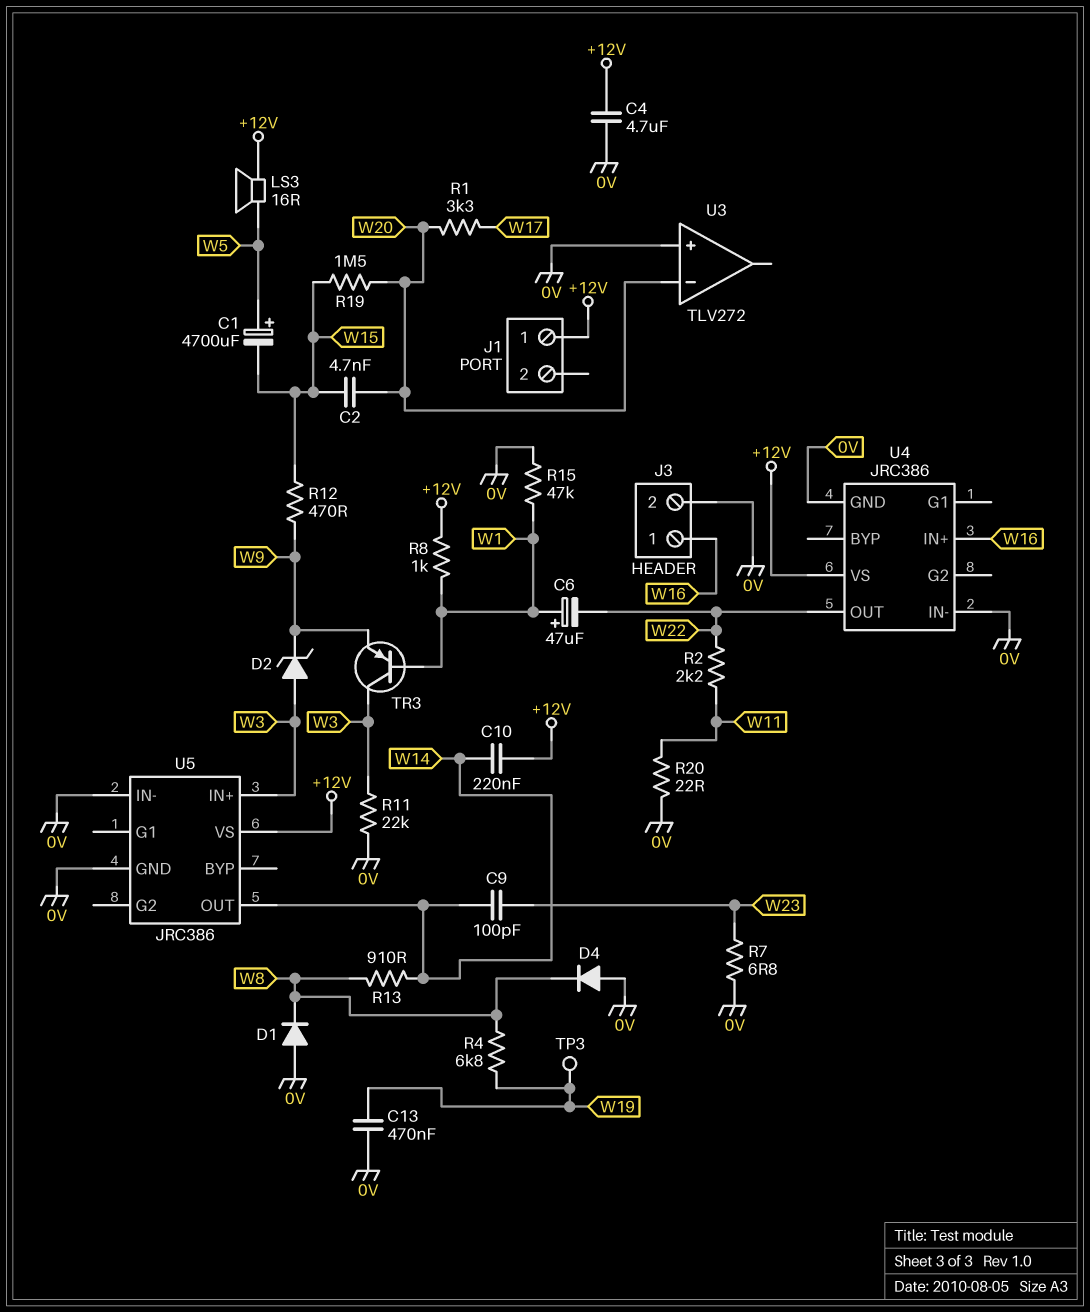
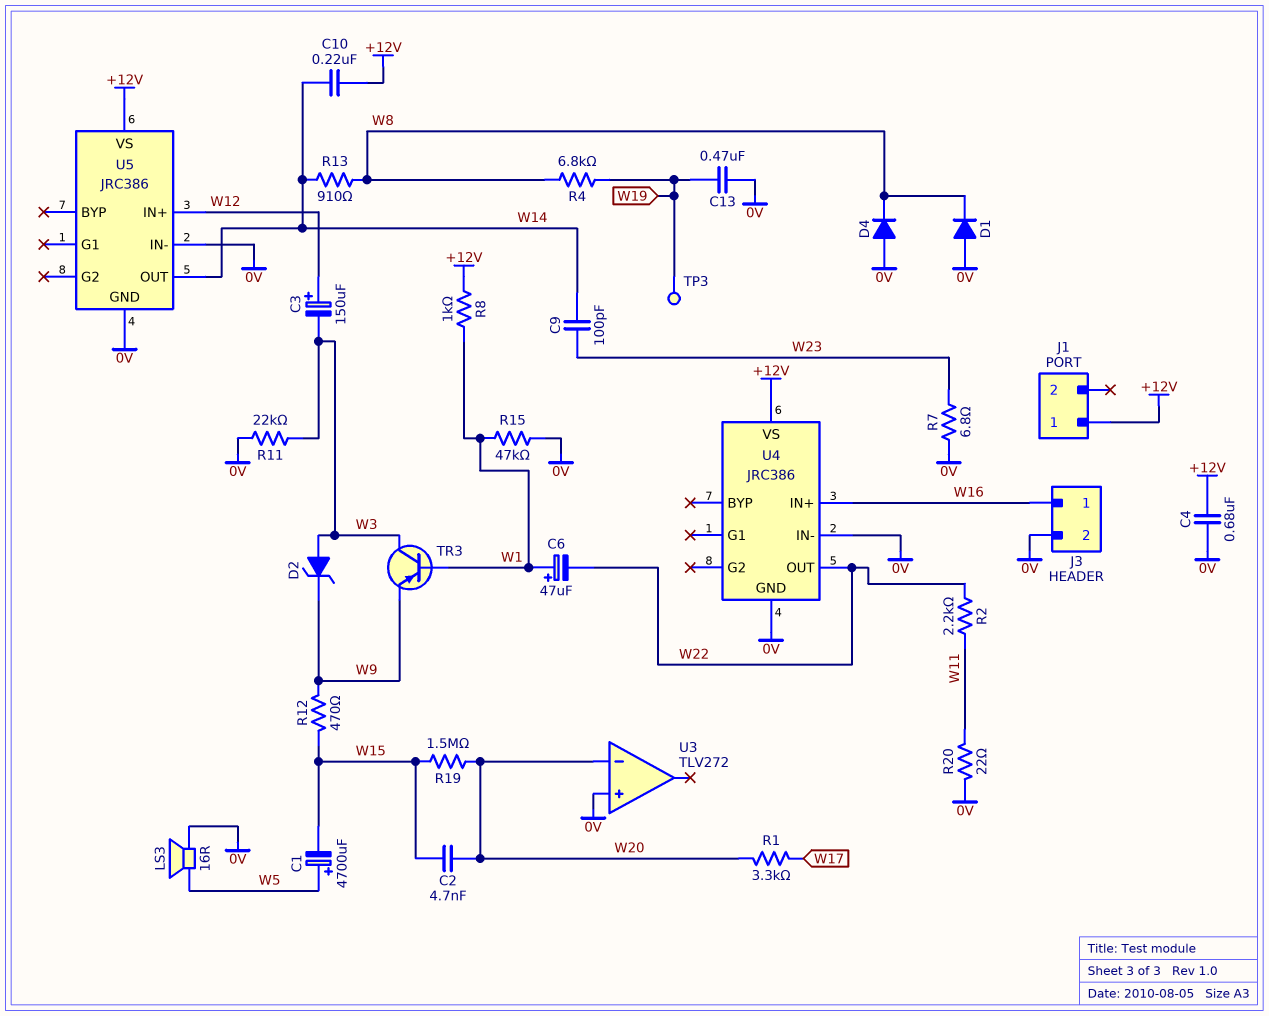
C3: none -> 150uF (plus W12, minus W3)
C4: 4.7uF (+12V, 0V) -> 680nF (+12V, 0V)
LS3: speaker 16R (+12V, W5) -> speaker 16R (0V, W5)
U5 pin IN+: W3 -> W12

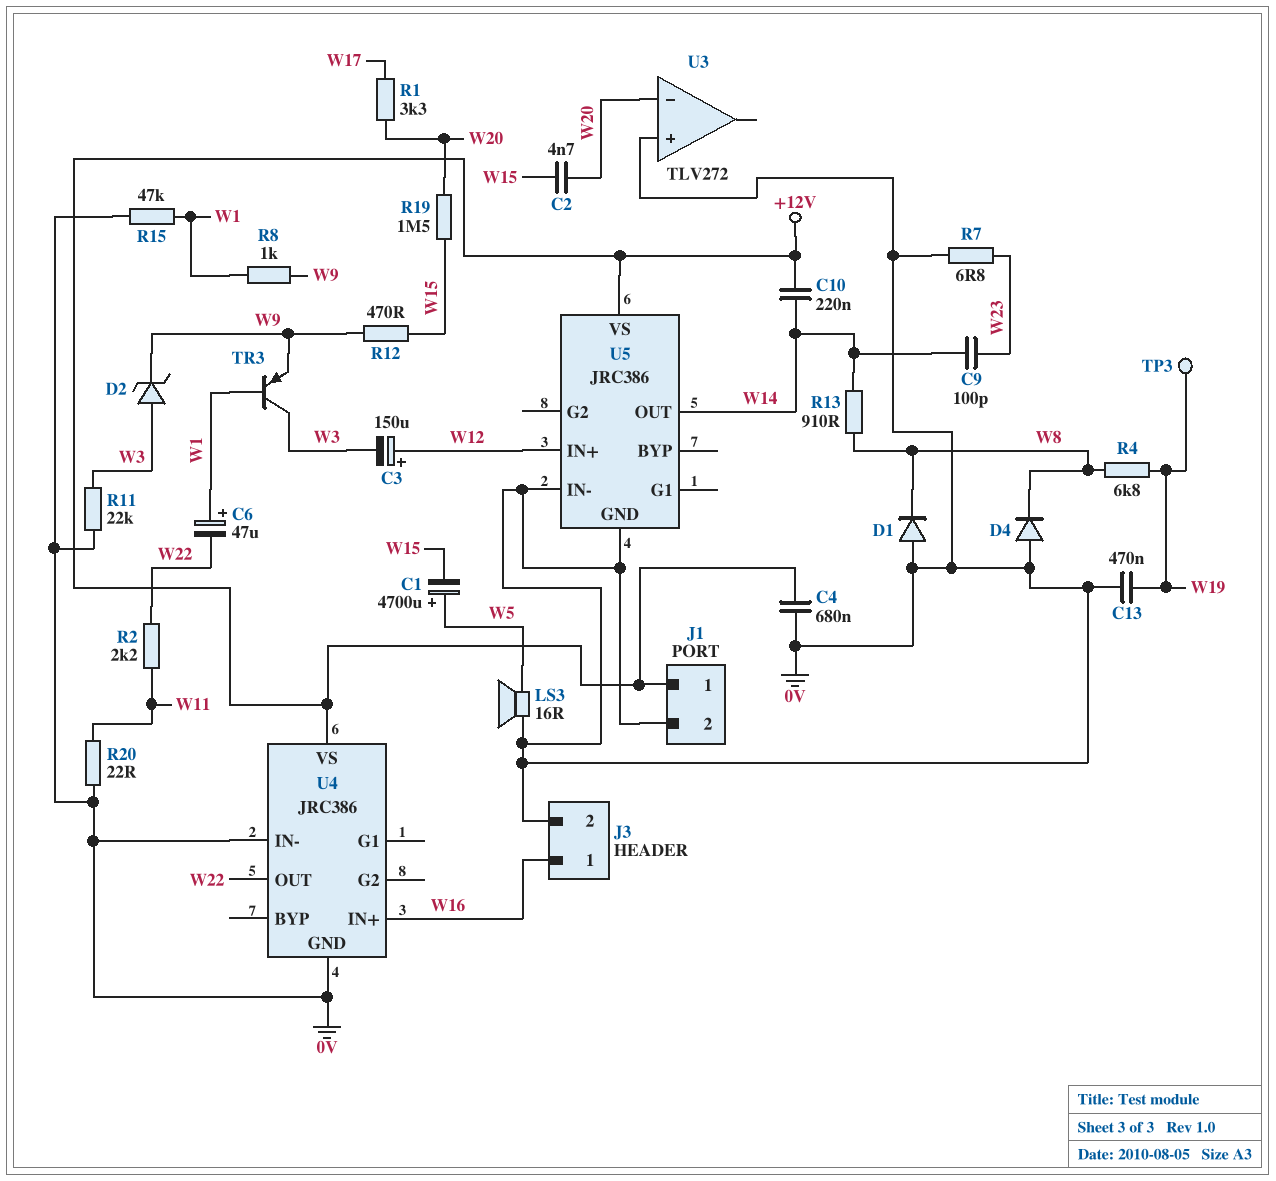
J1 pin 2: none -> 0V
R8: 1k (+12V, W1) -> 1k (W1, W9)

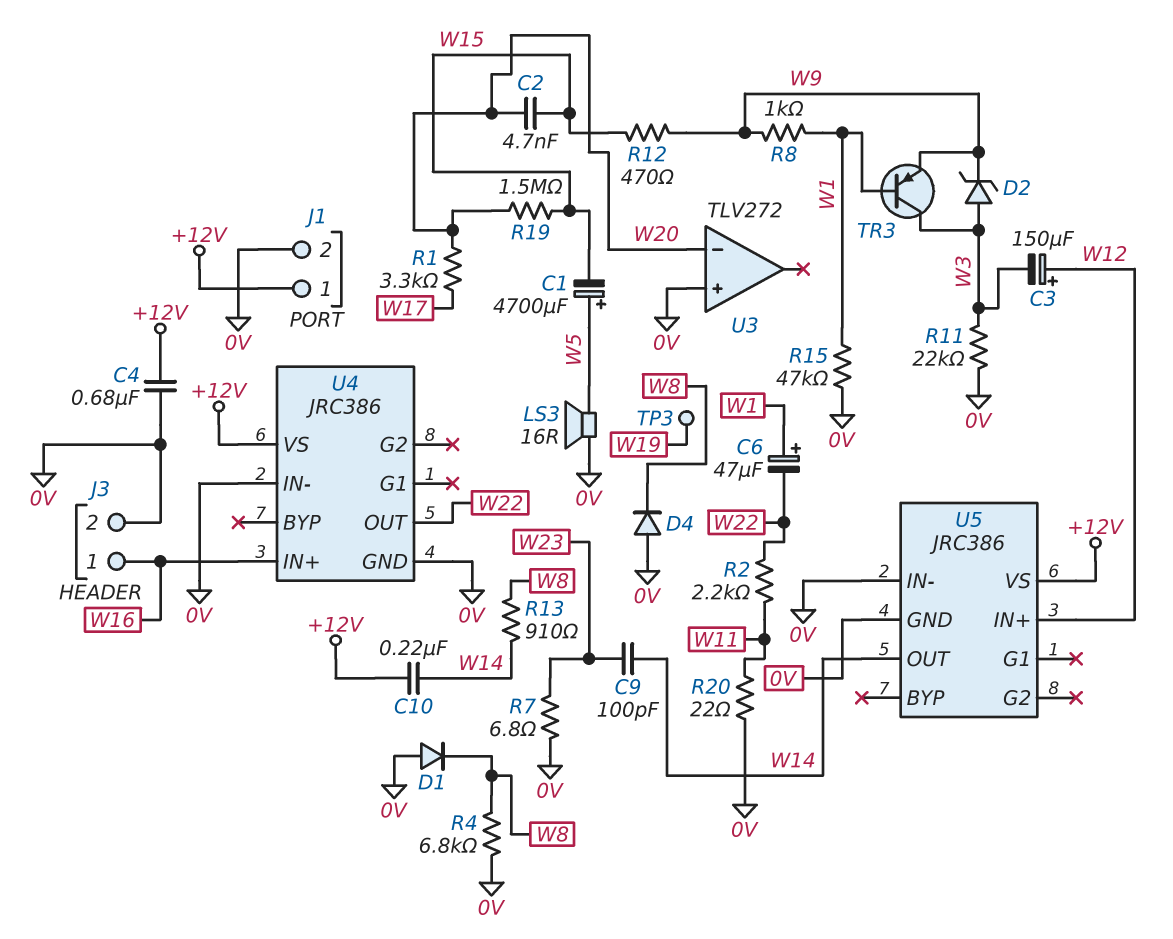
C13: 470nF (0V, W19) -> none
R4: 6.8k (W8, W19) -> 6.8k (0V, W8)

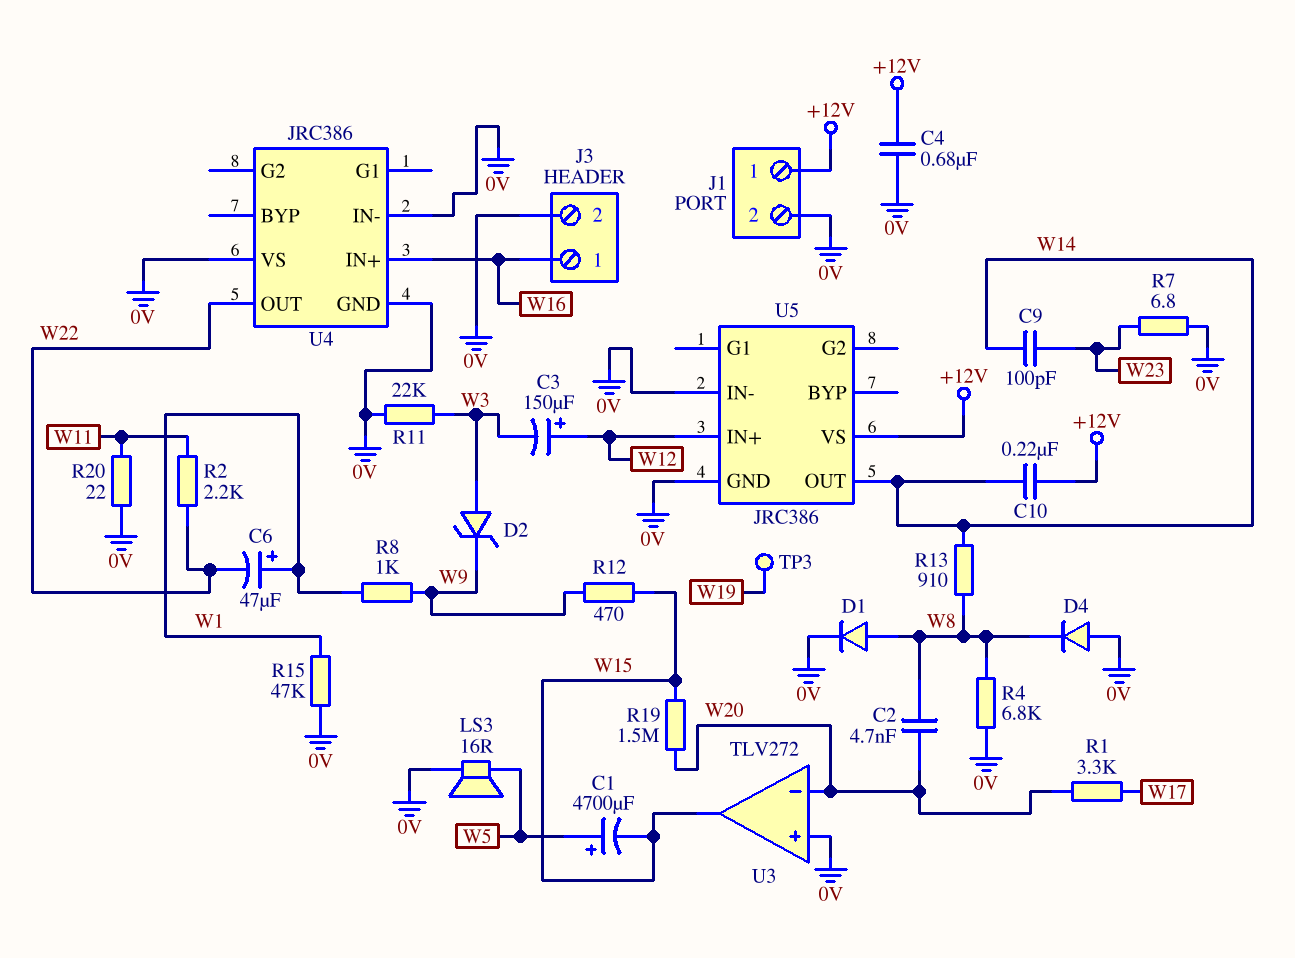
C2: 4.7nF (W15, W20) -> 4.7nF (W8, W20)
D1: diode (A 0V, K W8) -> diode (A W8, K 0V)
TR3: PNP (B W1, C W3, E W9) -> none
U3 pin out: none -> W15
U4 pin VS: +12V -> 0V

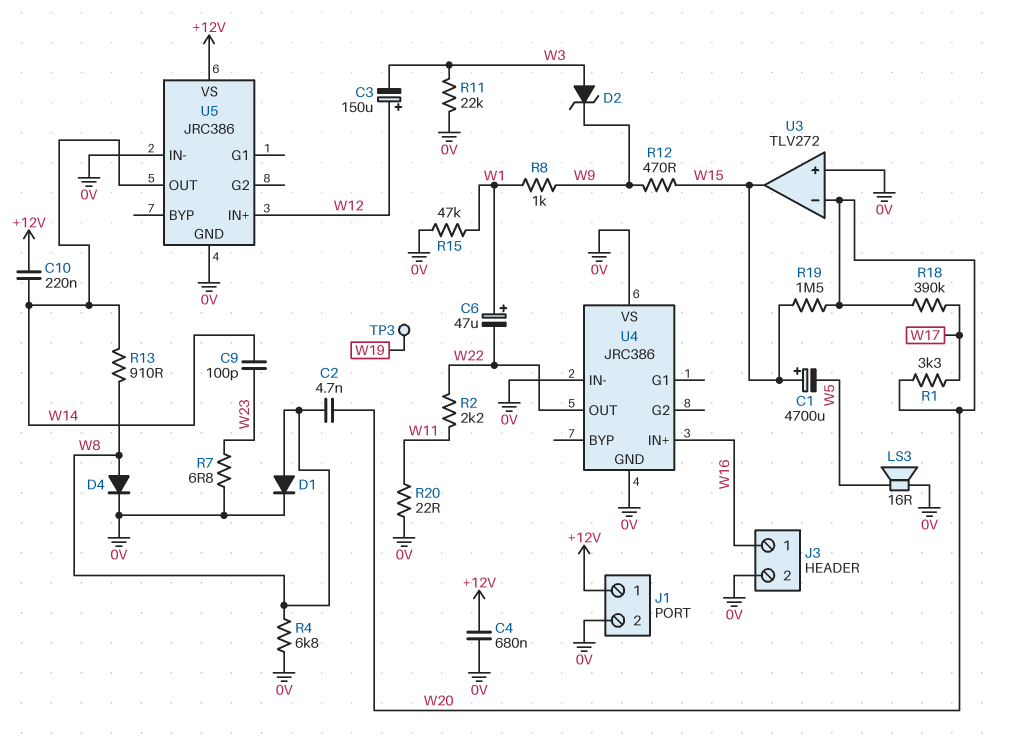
C1: 4700uF (plus W5, minus W15) -> 4700uF (plus W15, minus W5)
D4: diode (A 0V, K W8) -> diode (A W8, K 0V)
R18: none -> 390k (W17, W20)

